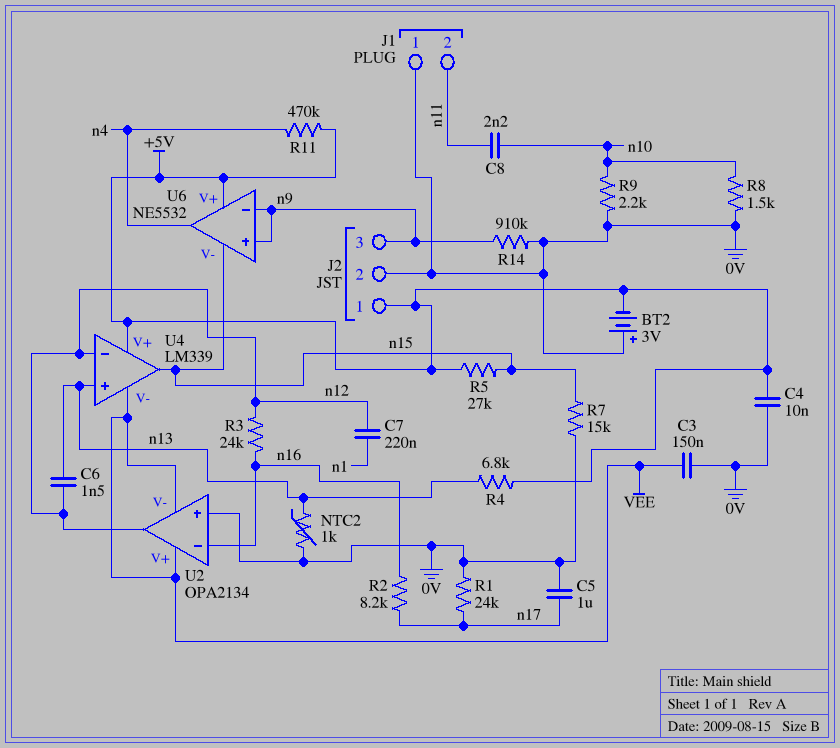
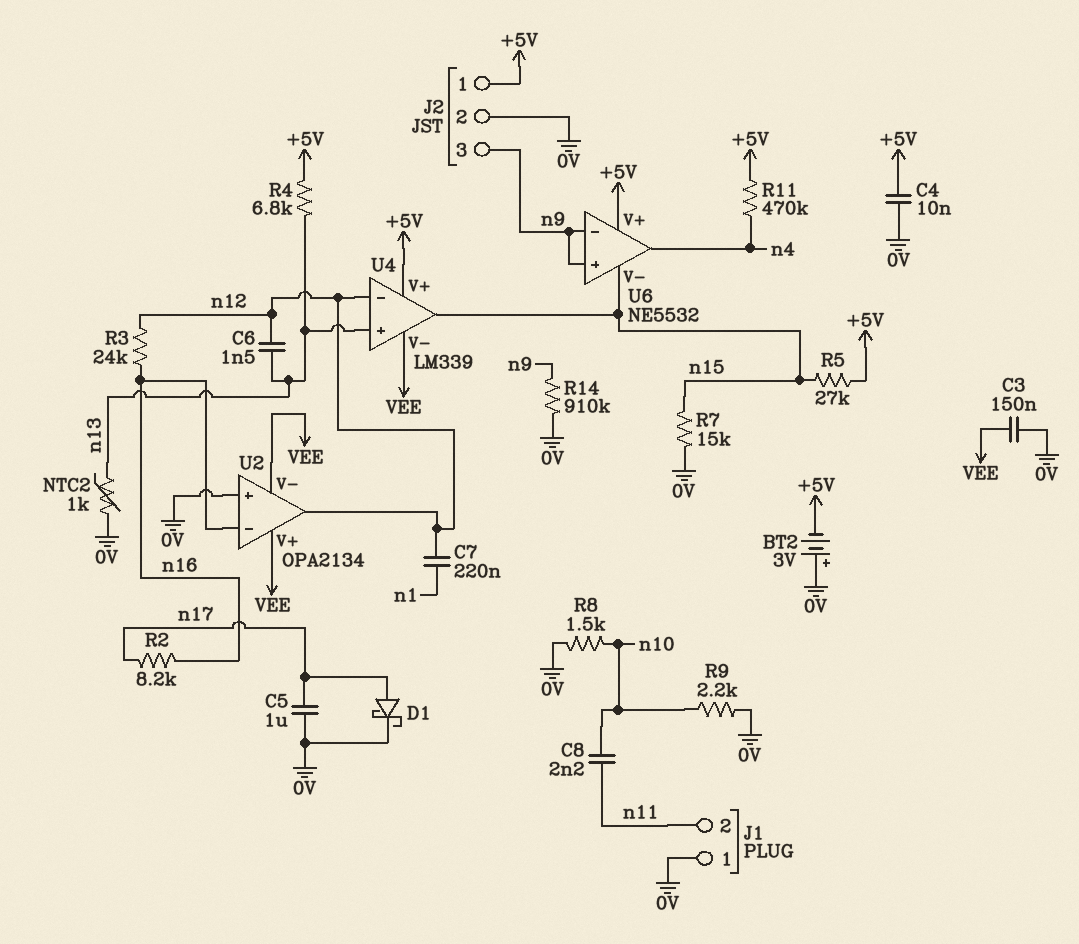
D1: none -> schottky (A n17, K 0V)
R1: 24k (0V, n17) -> none

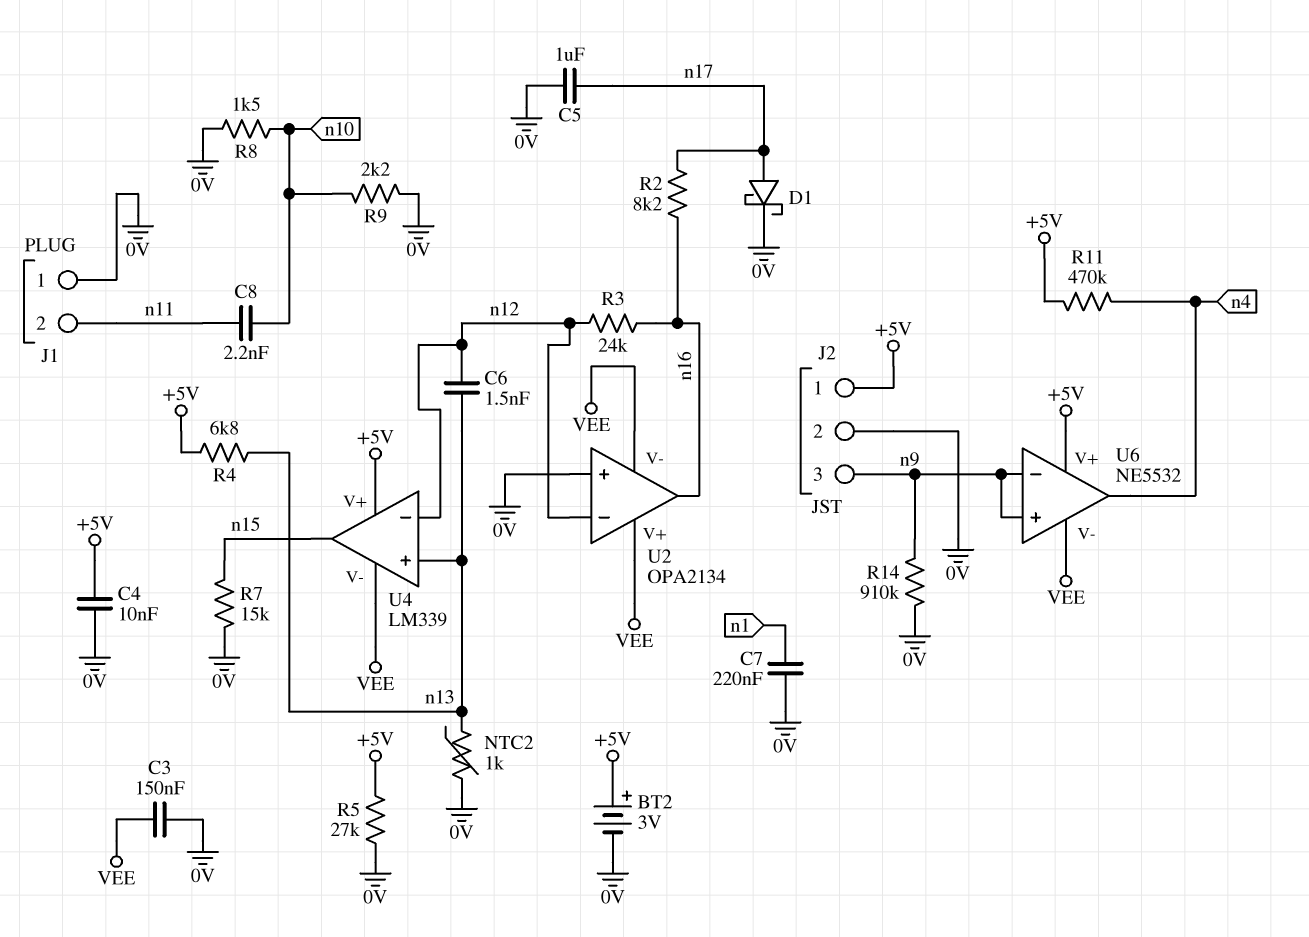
BT2: 3V (plus 0V, minus +5V) -> 3V (plus +5V, minus 0V)
C7: 220nF (n1, n12) -> 220nF (0V, n1)
R5: 27k (+5V, n15) -> 27k (+5V, 0V)
U2 pin in-: n16 -> n12
U2 pin out: n12 -> n16
U6 pin V-: n15 -> VEE

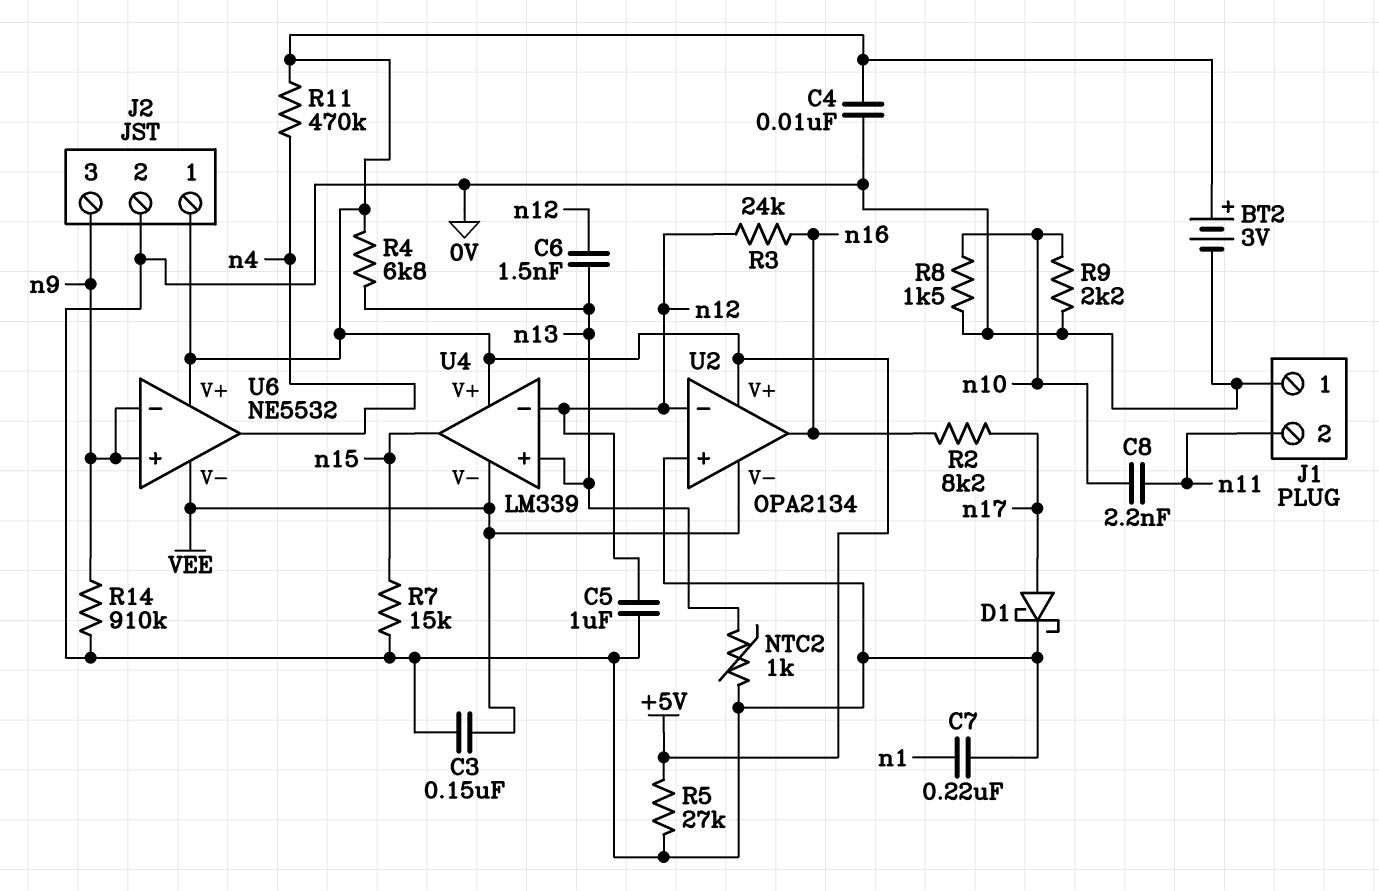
C5: 1uF (0V, n17) -> 1uF (0V, n12)
U2 pin V+: VEE -> +5V

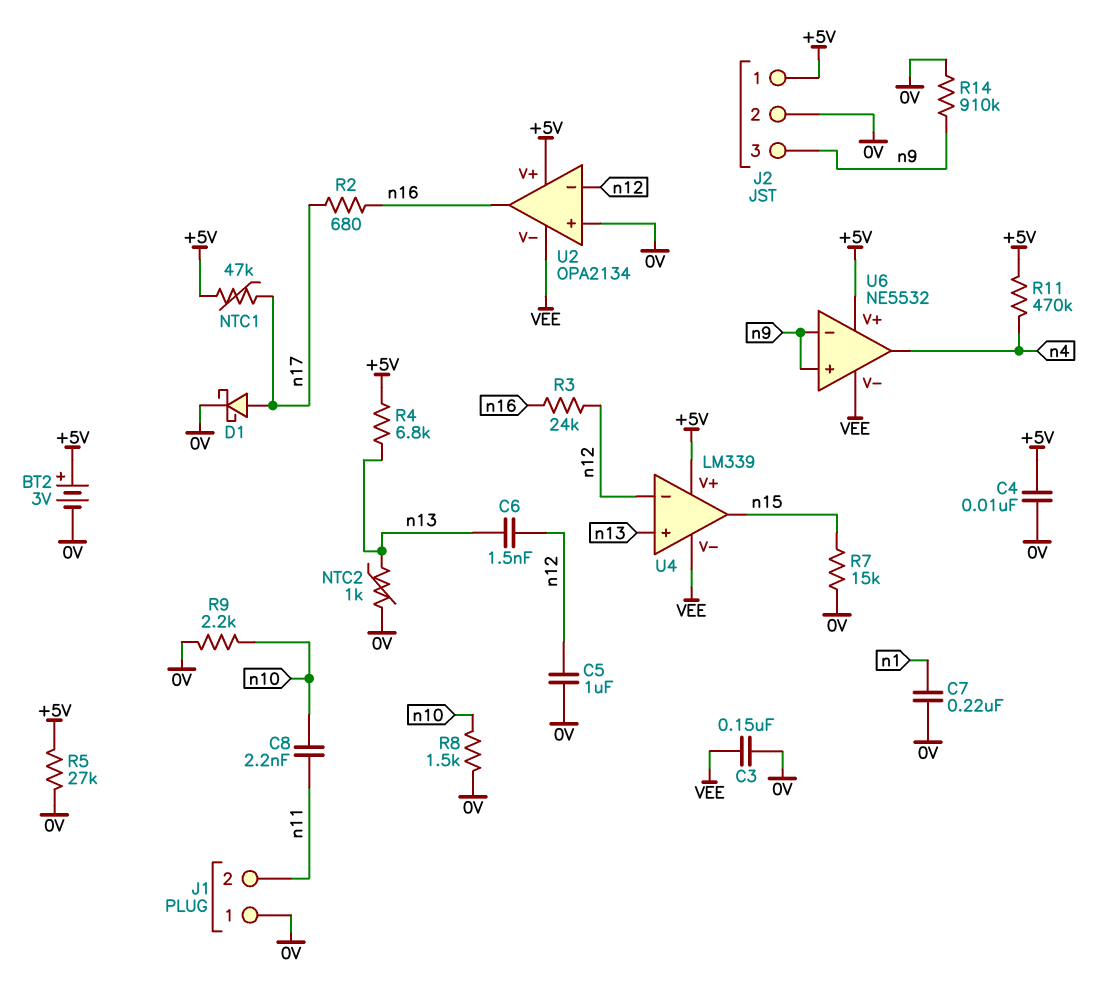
NTC1: none -> 47k (+5V, n17)
R2: 8.2k (n16, n17) -> 680 (n16, n17)

